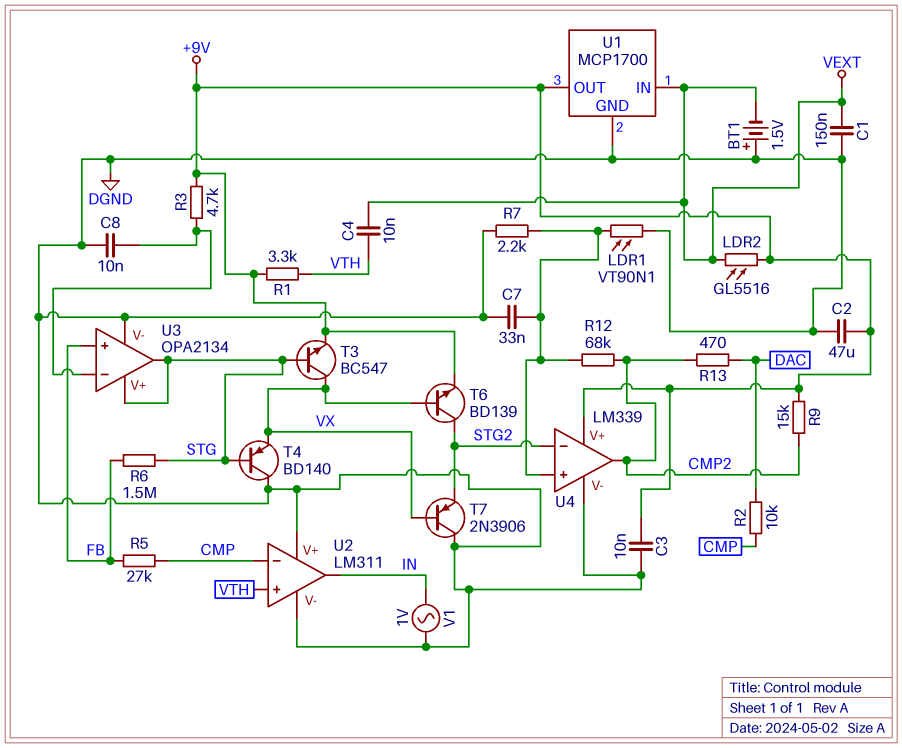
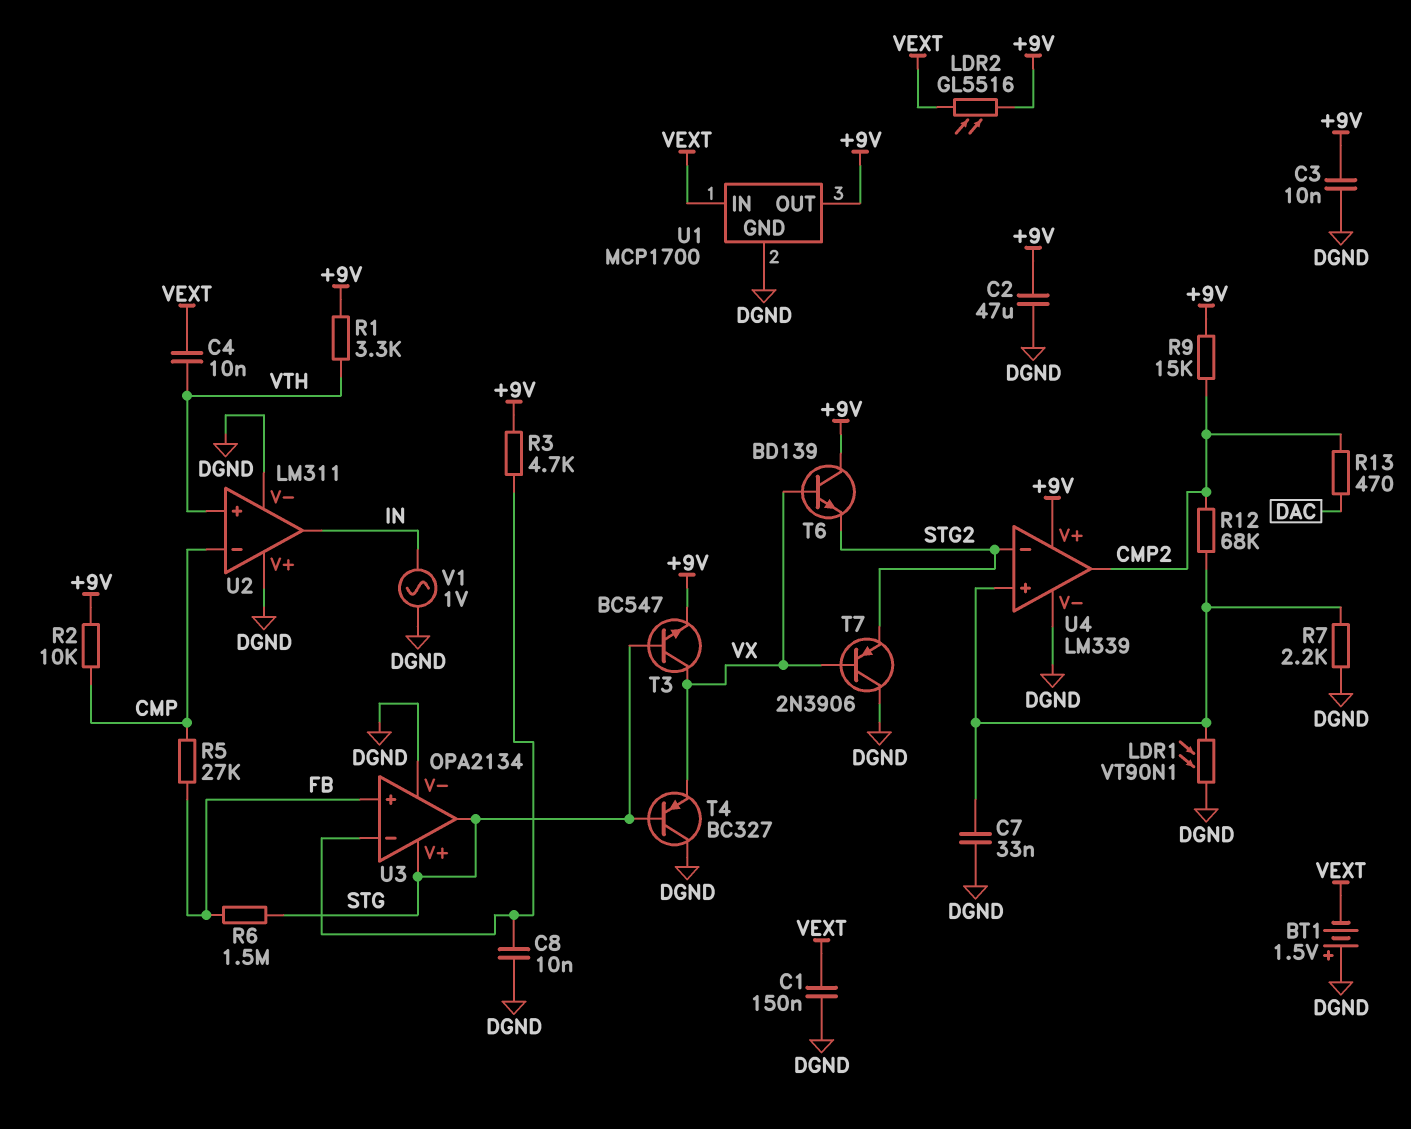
R2: 10k (CMP, DAC) -> 10k (+9V, CMP)
T4: PNP BD140 (B STG, C DGND, E VX) -> PNP BC327 (B STG, C DGND, E VX)
T6: NPN BD139 (B VX, C STG2, E +9V) -> NPN BD139 (B VX, C +9V, E STG2)

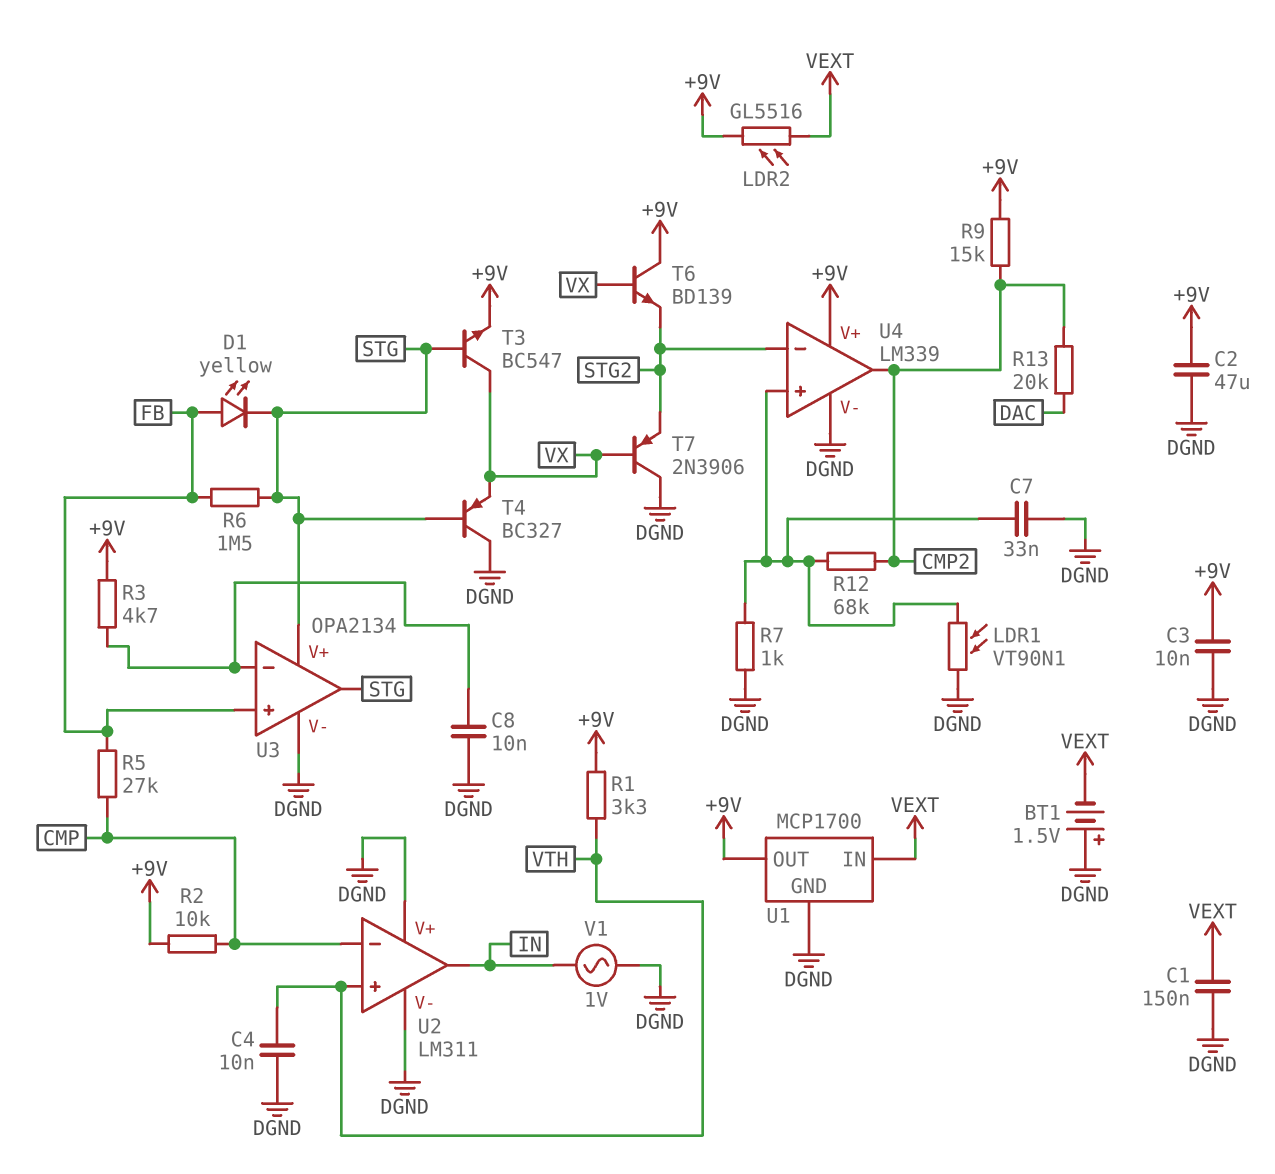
C4: 10nF (VEXT, VTH) -> 10nF (DGND, VTH)
D1: none -> LED yellow (A FB, K STG)
R7: 2.2k (DGND, U4/in+) -> 1k (DGND, U4/in+)
R13: 470 (CMP2, DAC) -> 20k (CMP2, DAC)

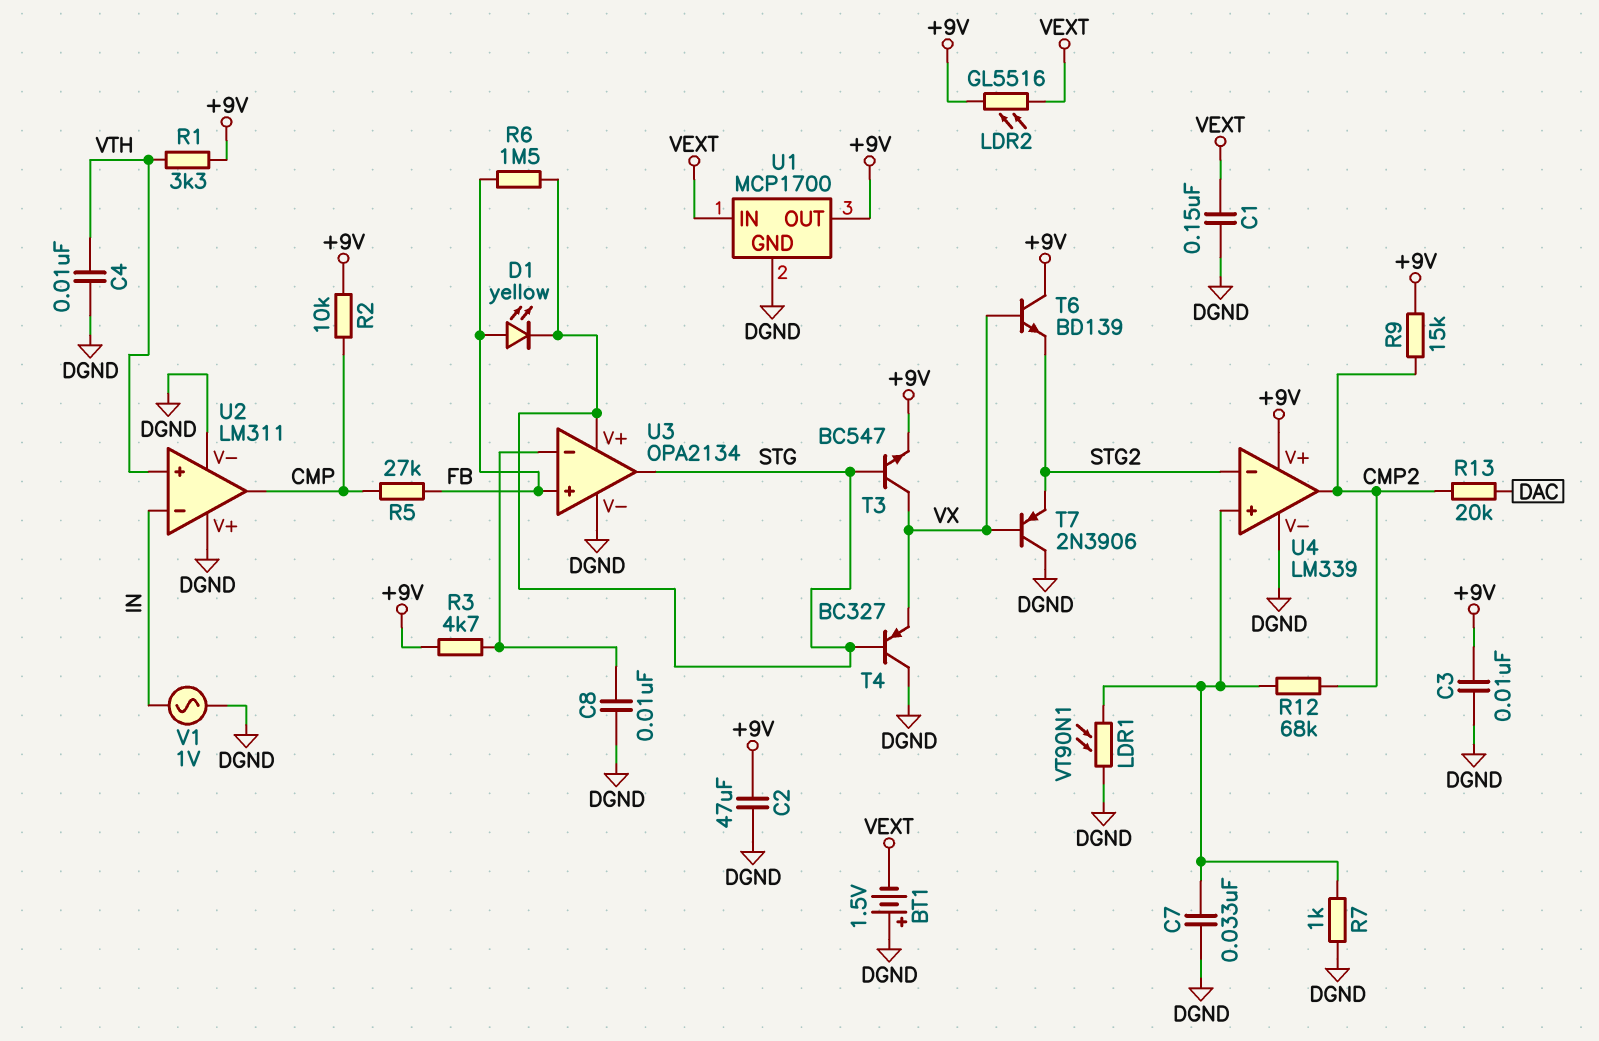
U2 pin in-: CMP -> IN
U2 pin out: IN -> CMP

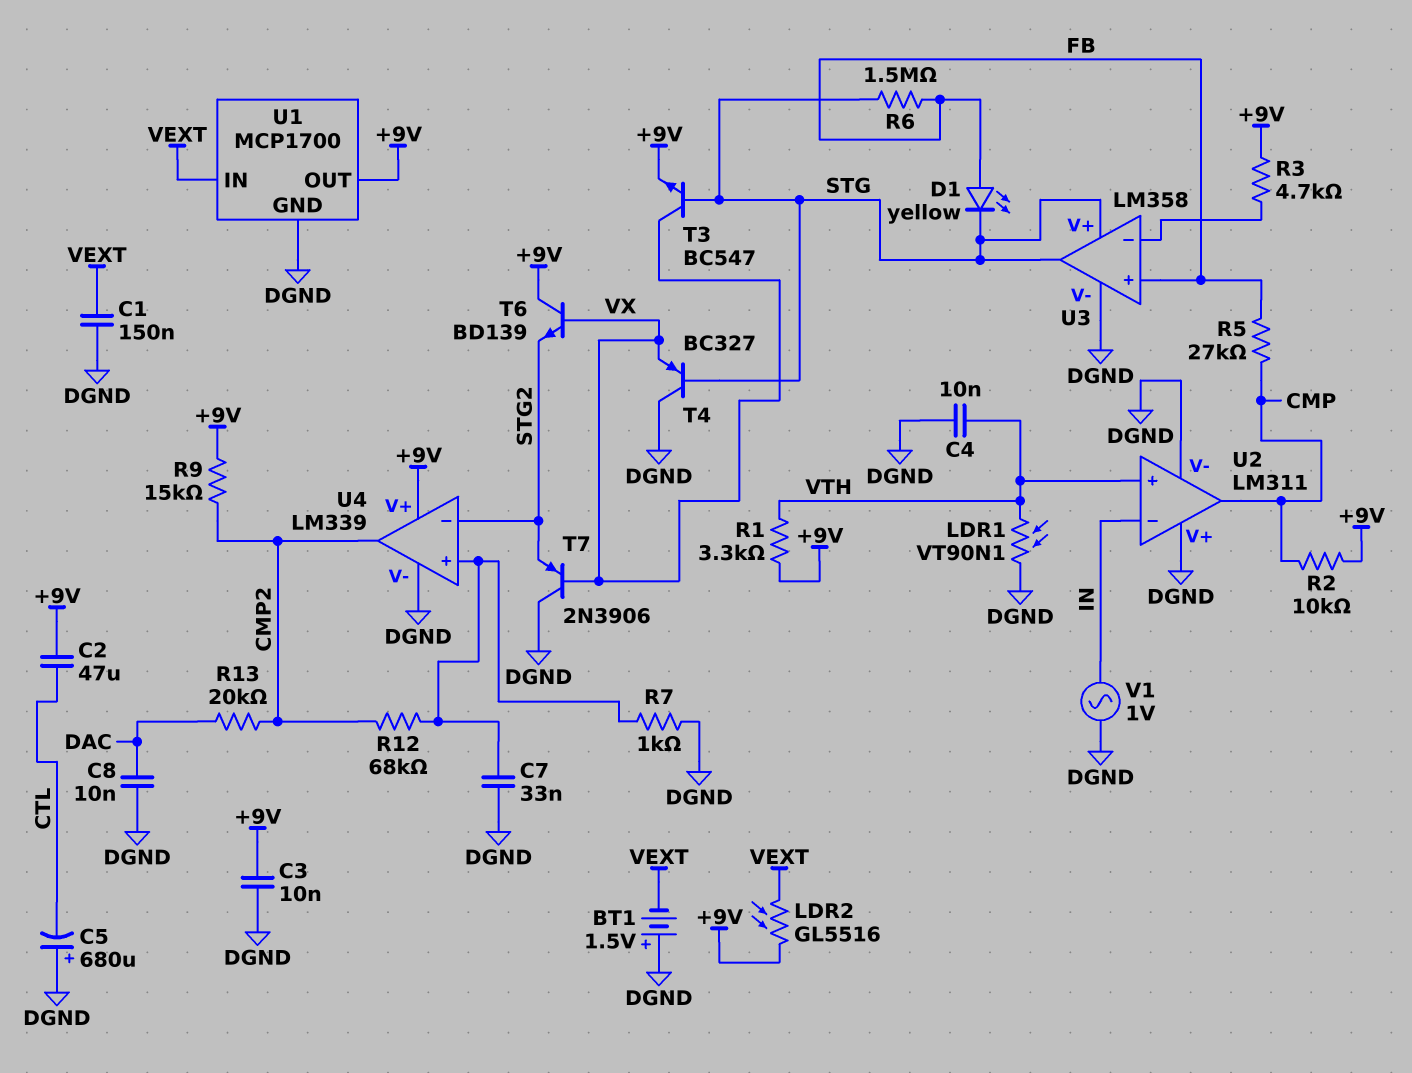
C2: 47uF (+9V, DGND) -> 47uF (+9V, CTL)
C5: none -> 680uF (plus DGND, minus CTL)
C8: 10nF (DGND, U3/in-) -> 10nF (DAC, DGND)
LDR1: VT90N1 (DGND, U4/in+) -> VT90N1 (DGND, VTH)
U3: OPA2134 -> LM358

